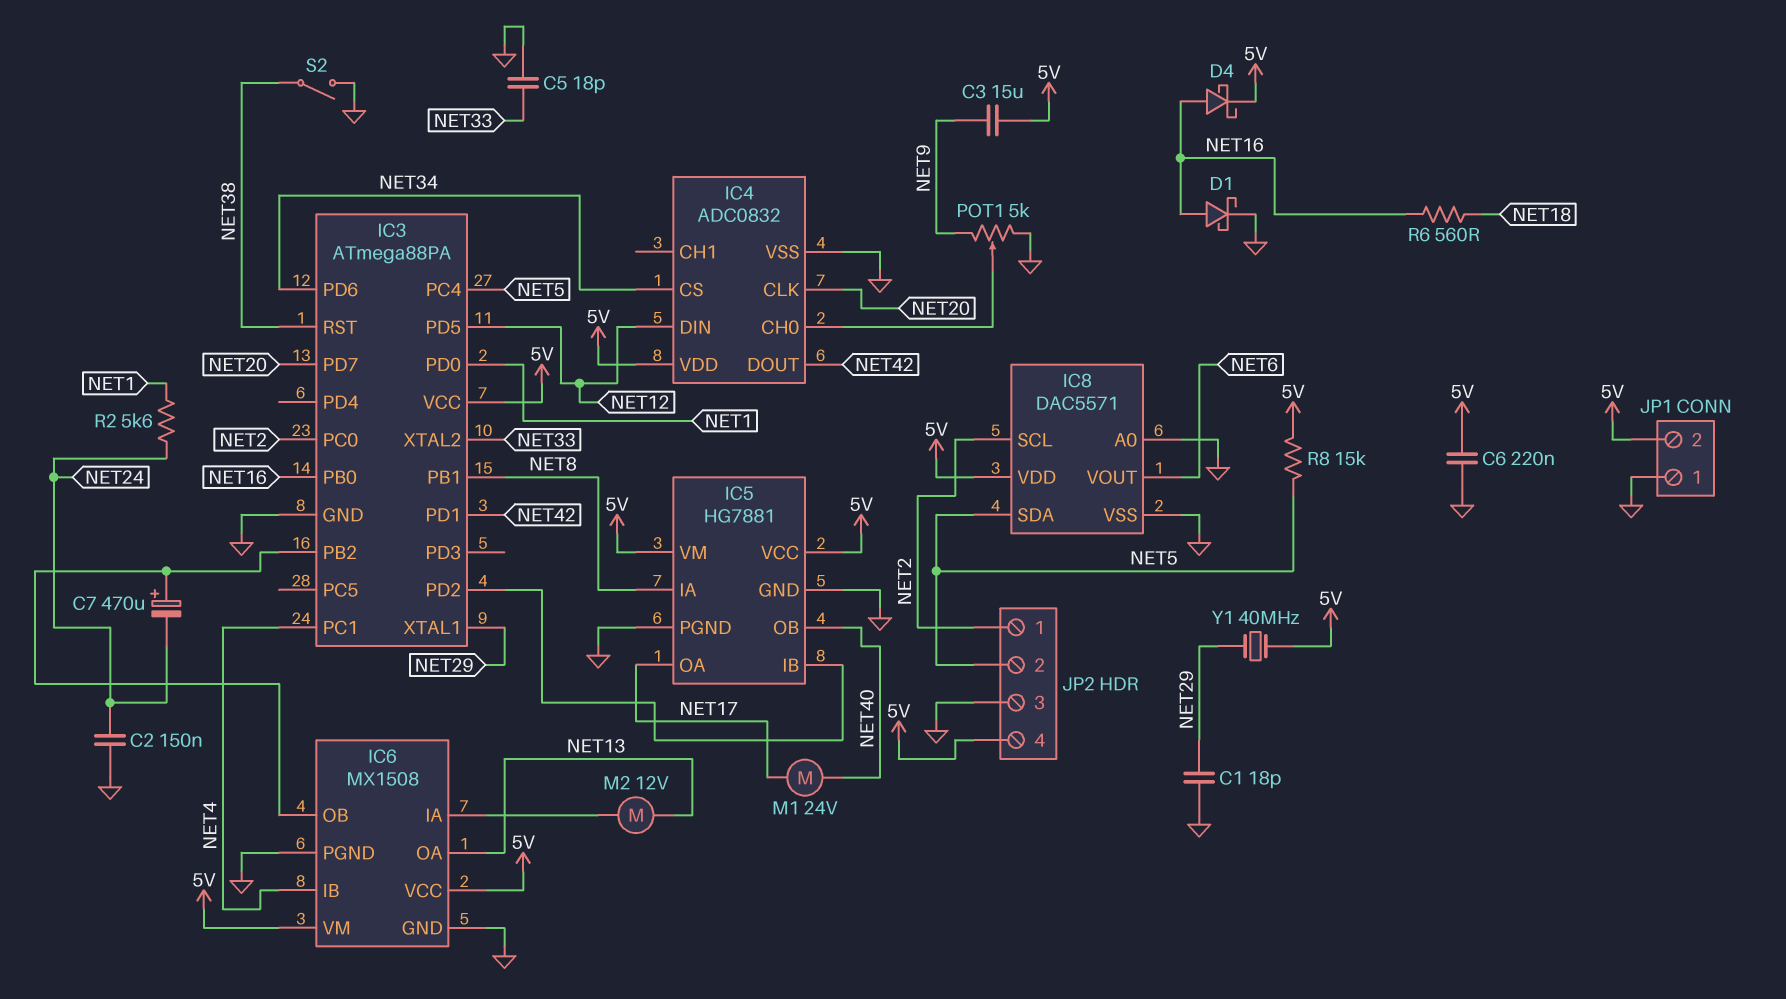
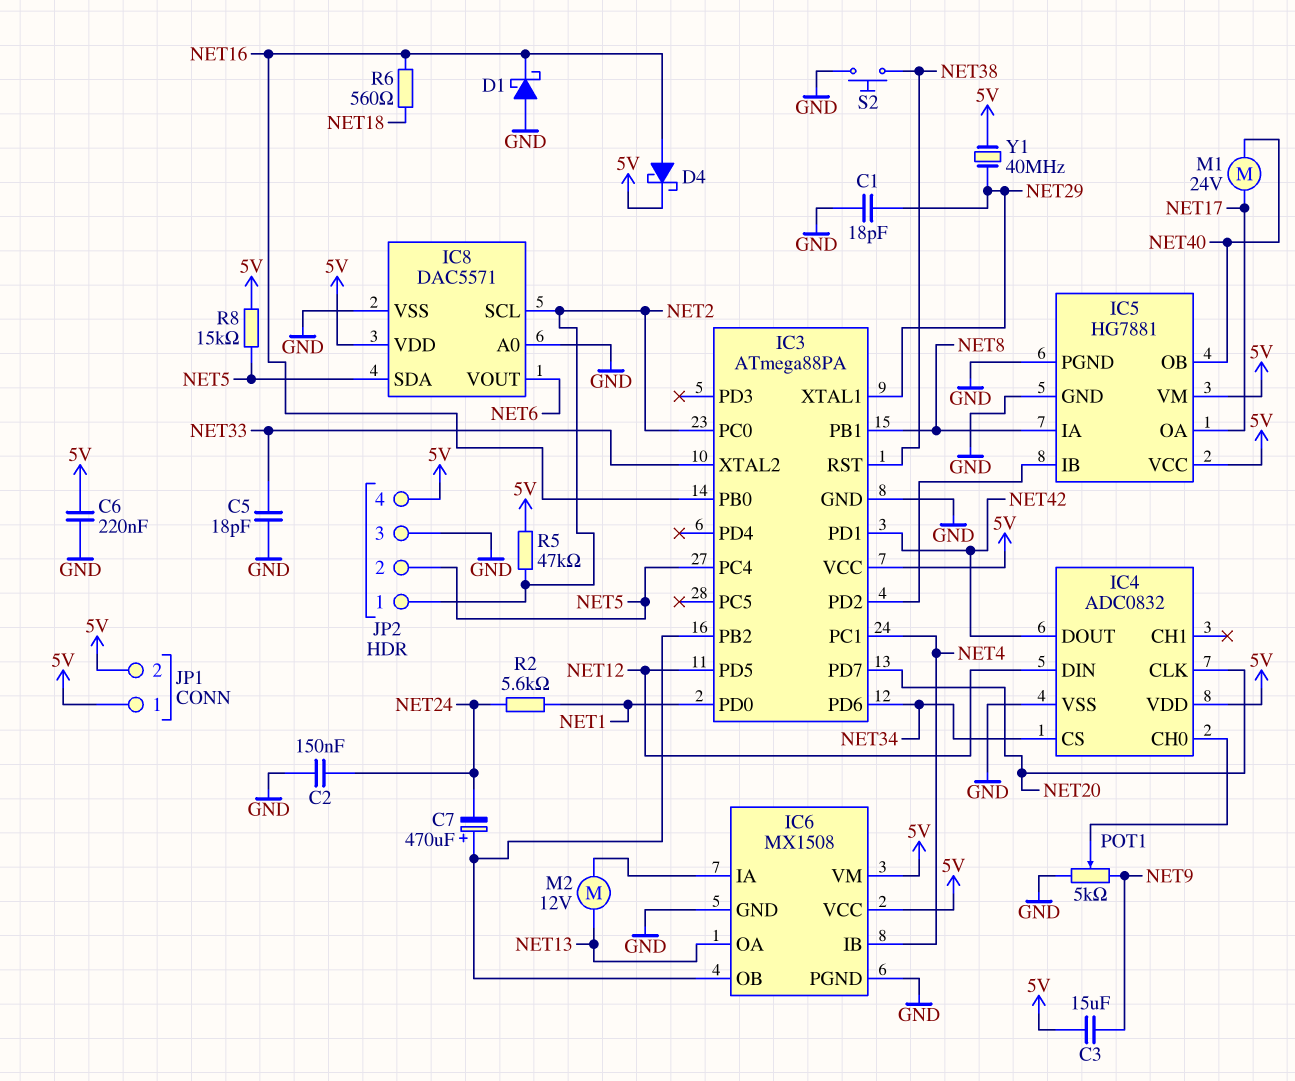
D1: schottky (A NET16, K GND) -> schottky (A GND, K NET16)
JP1 pin 1: GND -> 5V
R5: none -> 47k (5V, NET2)
S2: switch (GND, NET38) -> button (GND, NET38)

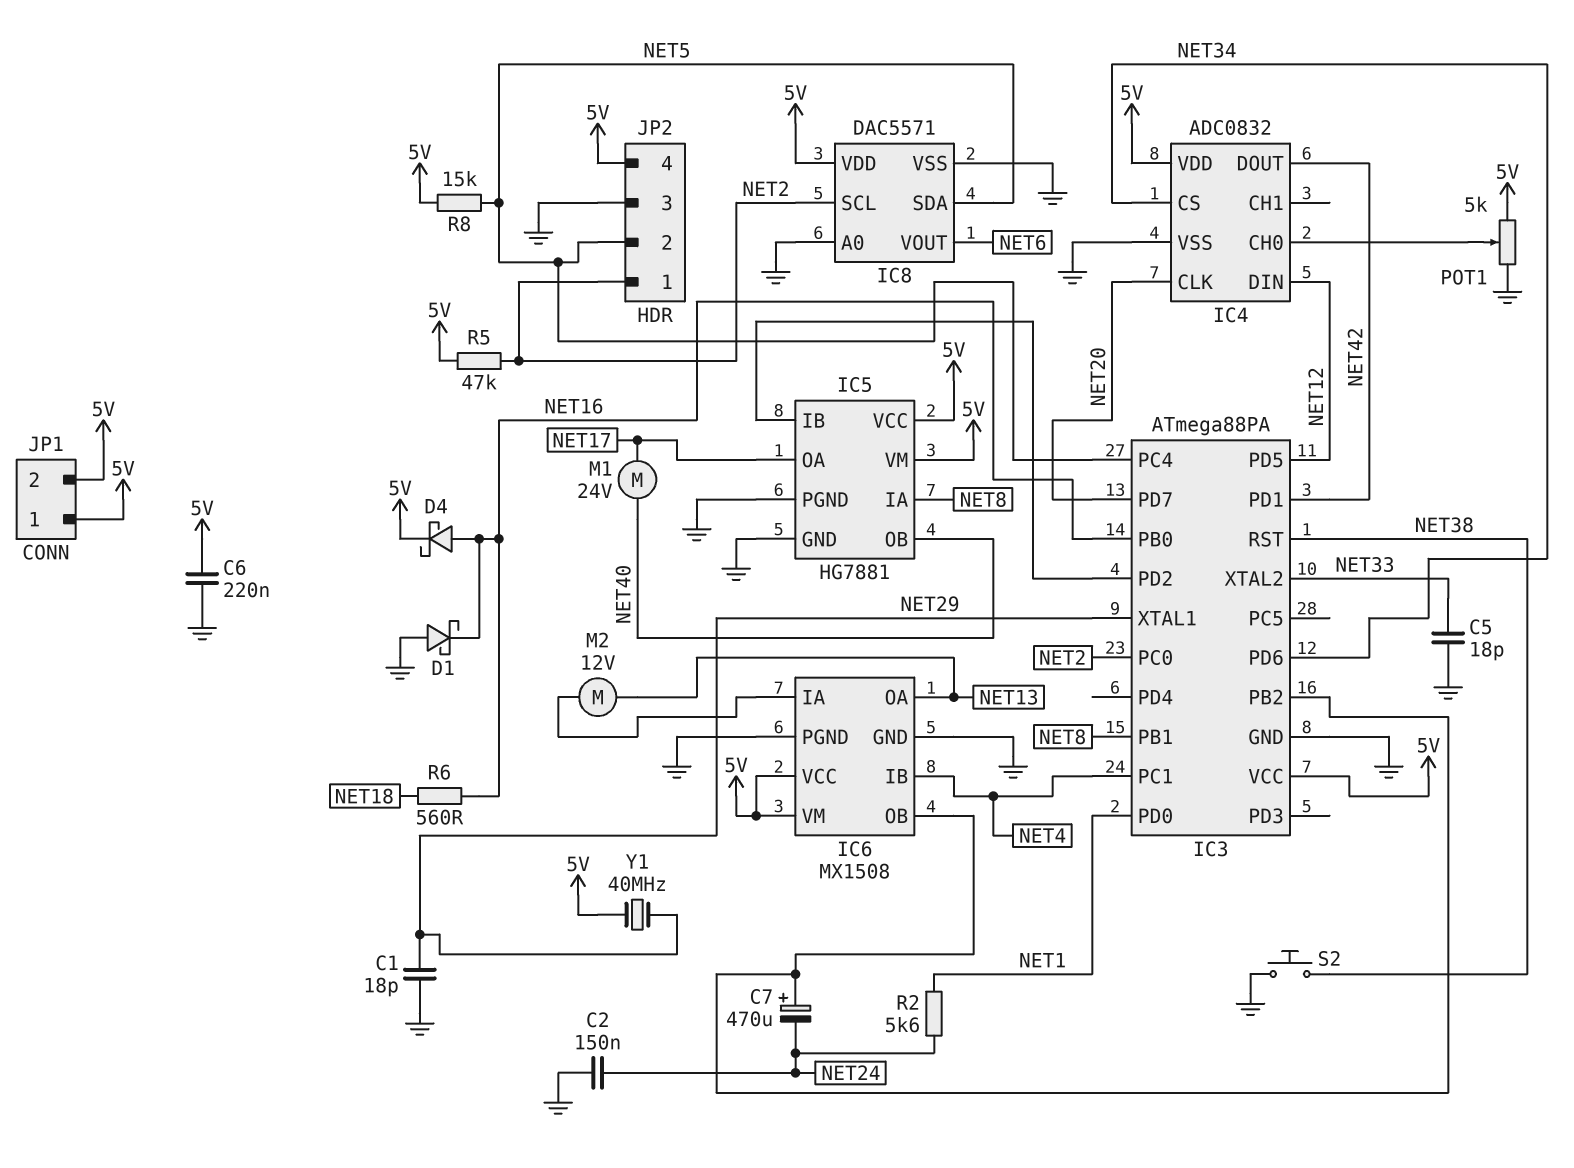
C3: 15uF (5V, NET9) -> none
POT1: 5k (GND, NET9, wiper IC4/CH0) -> 5k (5V, GND, wiper IC4/CH0)

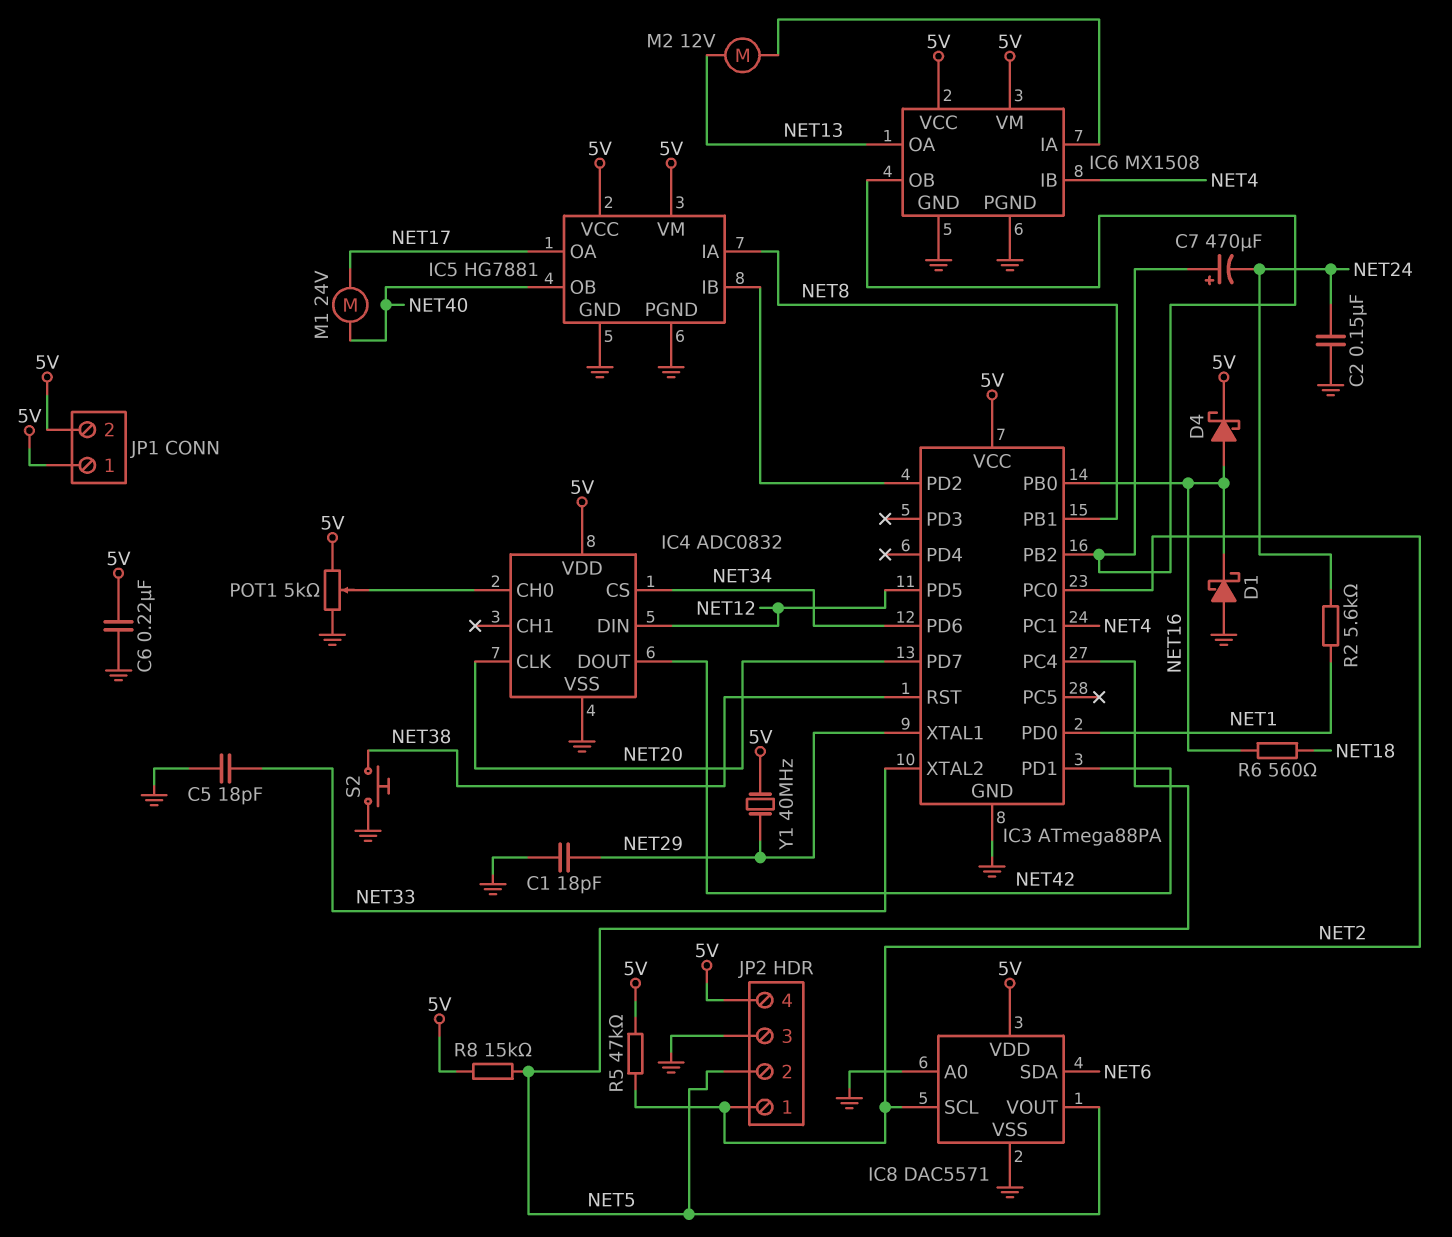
IC8 pin SDA: NET5 -> NET6
IC8 pin VOUT: NET6 -> NET5

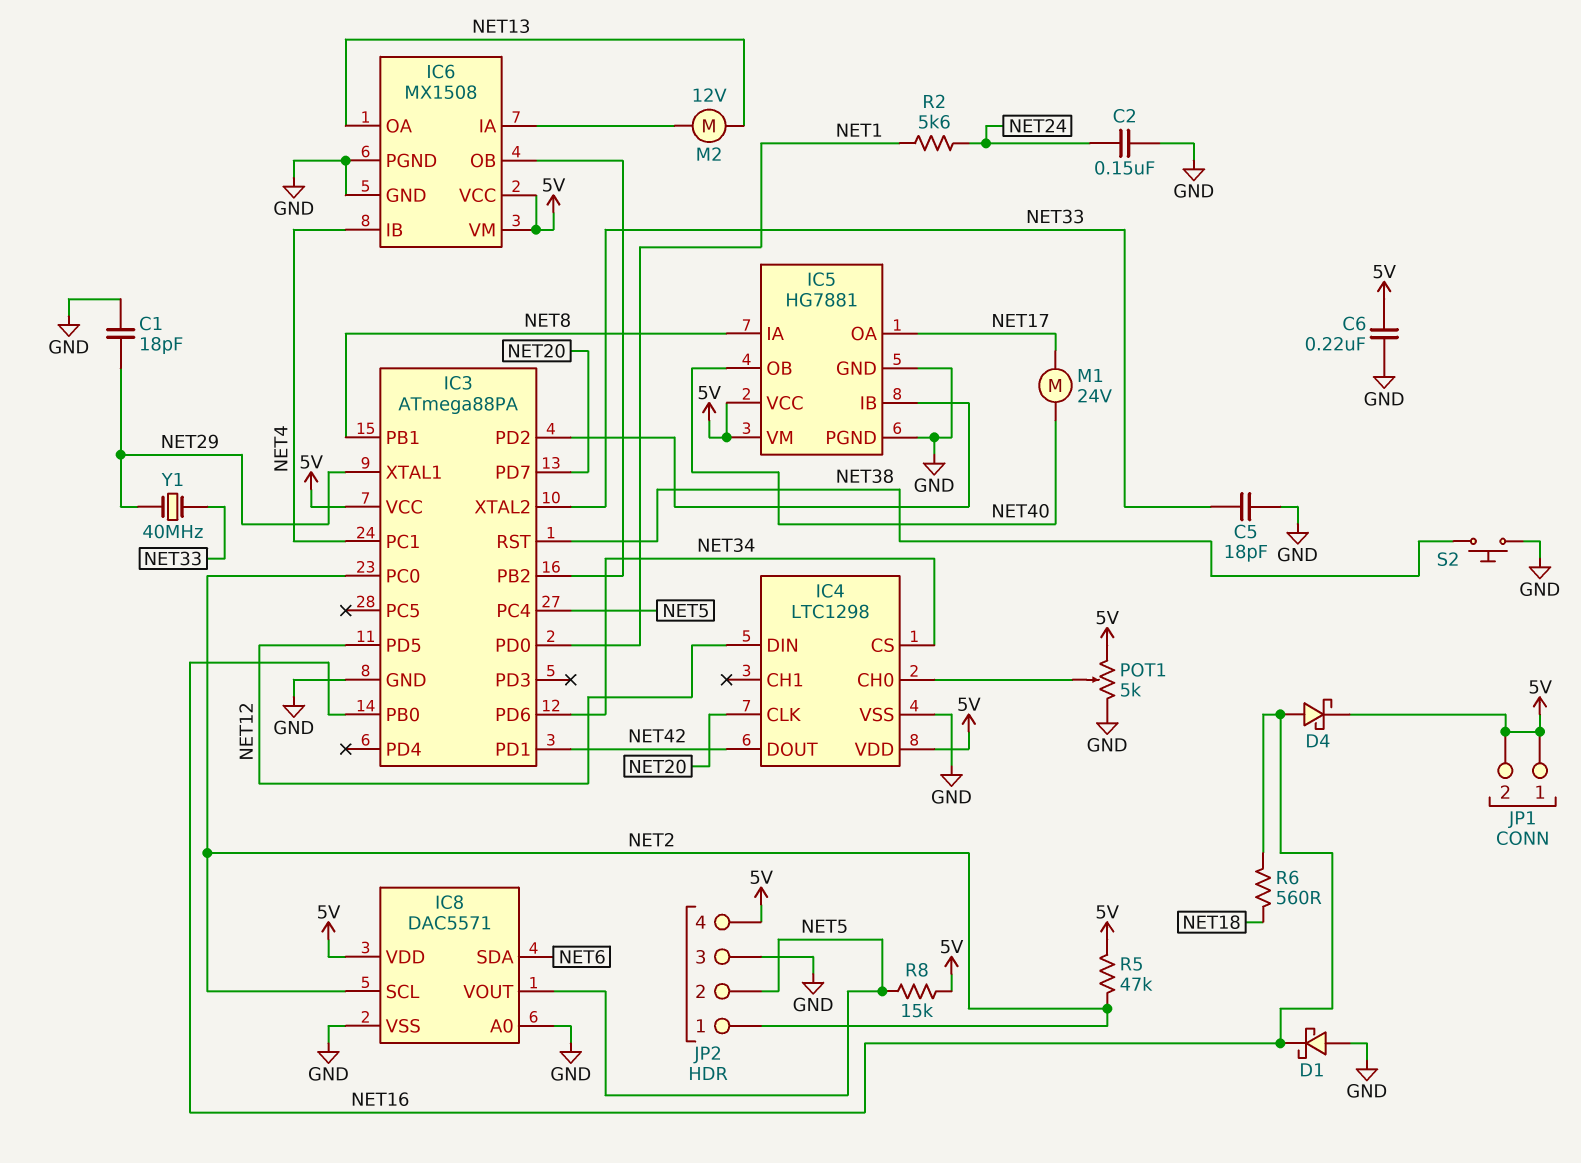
C7: 470uF (plus IC3/PB2, minus NET24) -> none
IC4: ADC0832 -> LTC1298
Y1: 40MHz (5V, NET29) -> 40MHz (NET29, NET33)

